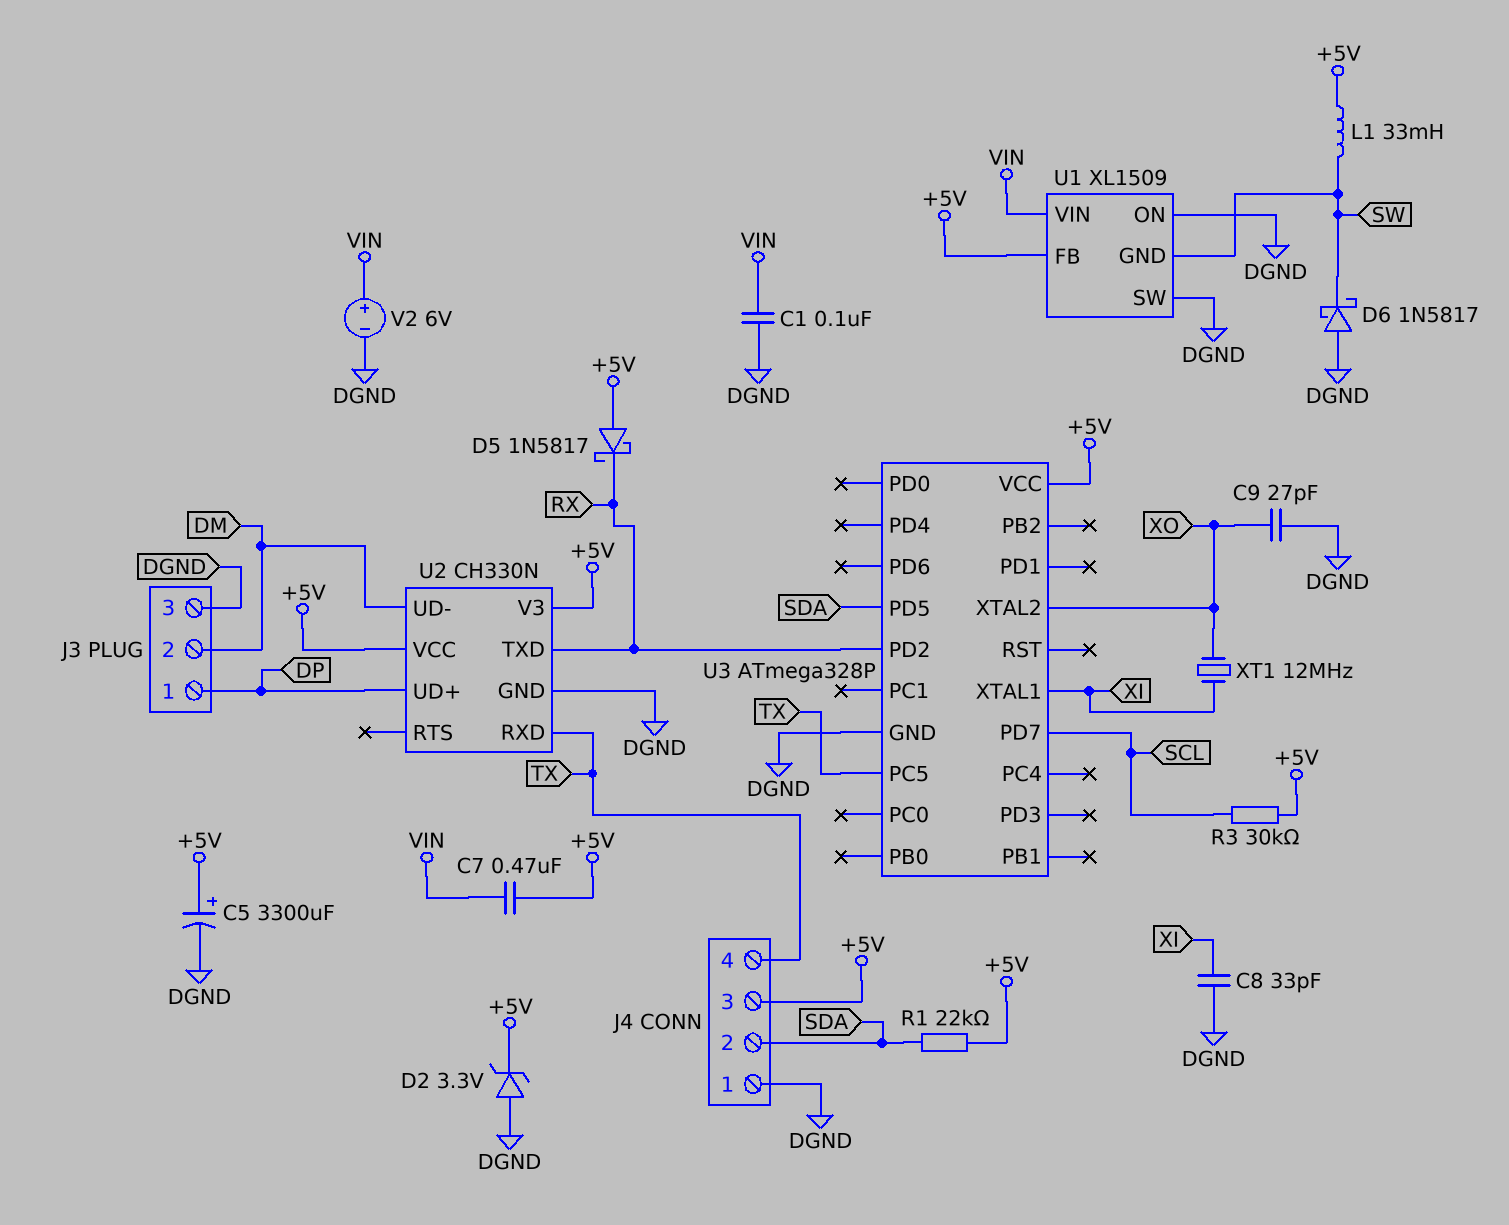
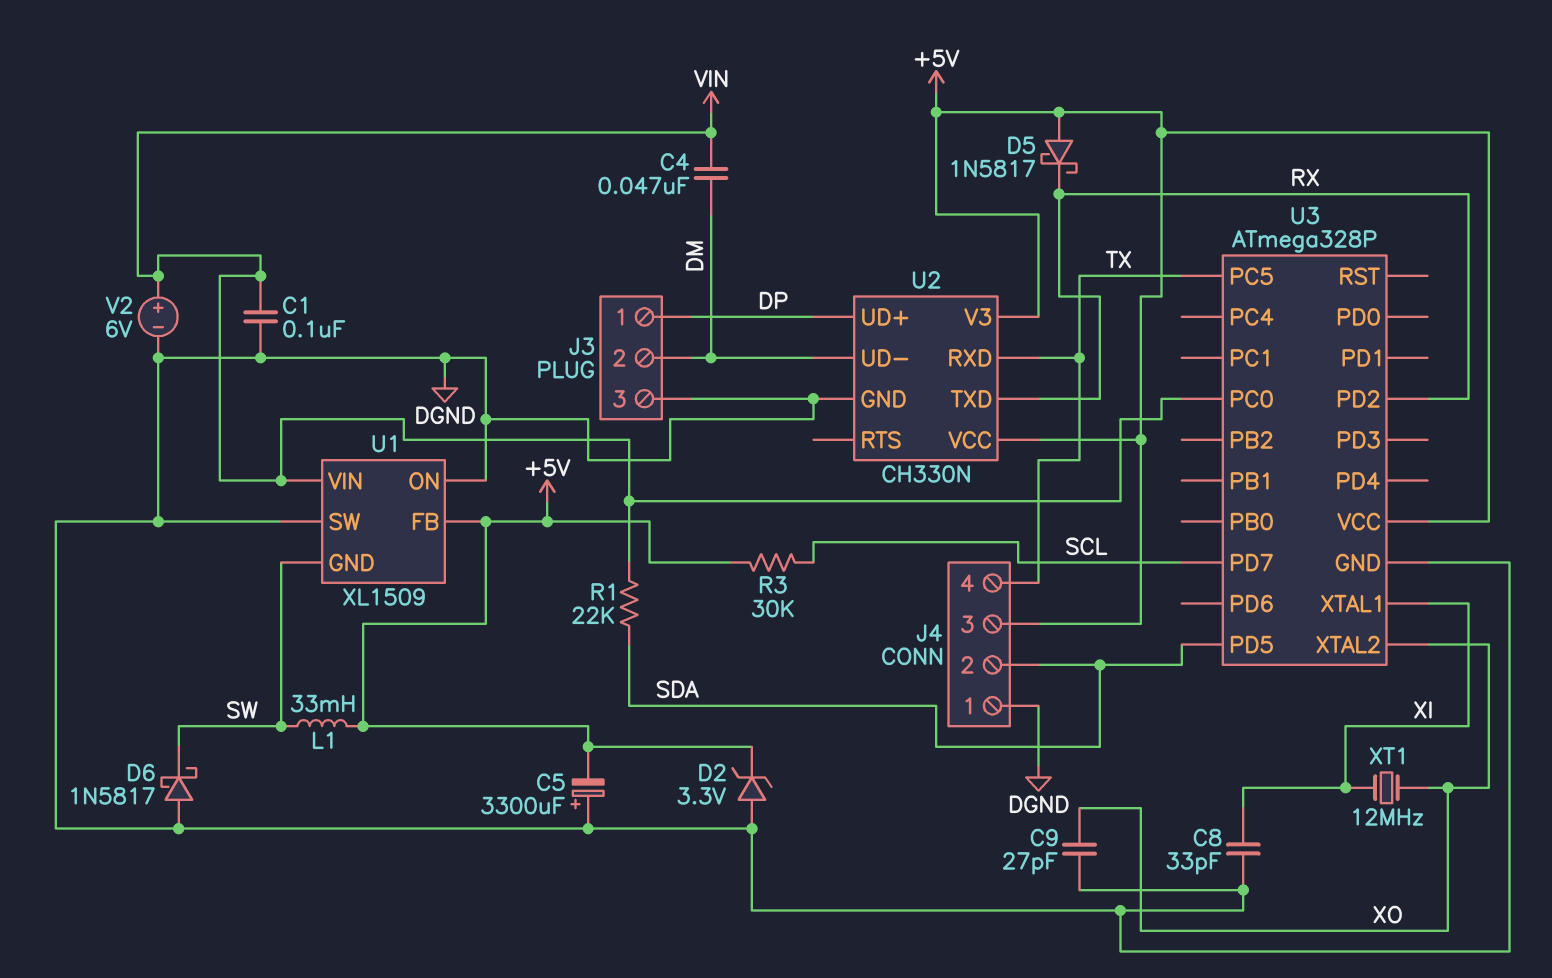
C4: none -> 47nF (DM, VIN)
C5: 3300uF (plus +5V, minus DGND) -> 3300uF (plus DGND, minus +5V)
C7: 470nF (+5V, VIN) -> none
R1: 22k (+5V, SDA) -> 22k (SDA, VIN)
U3 pin PC0: none -> VIN

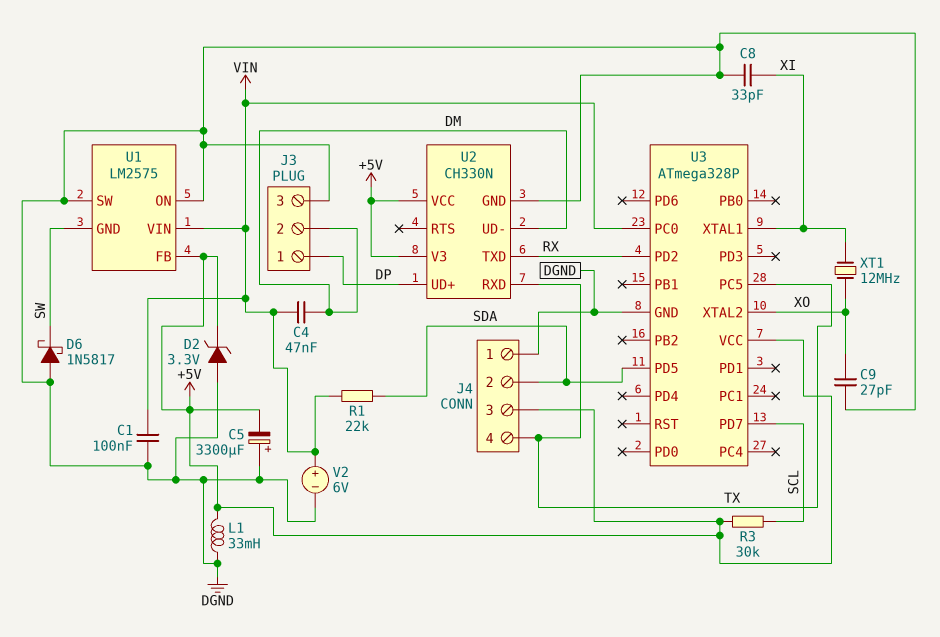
D5: schottky 1N5817 (A +5V, K RX) -> none
L1: 33mH (+5V, SW) -> 33mH (+5V, DGND)
U1: XL1509 -> LM2575

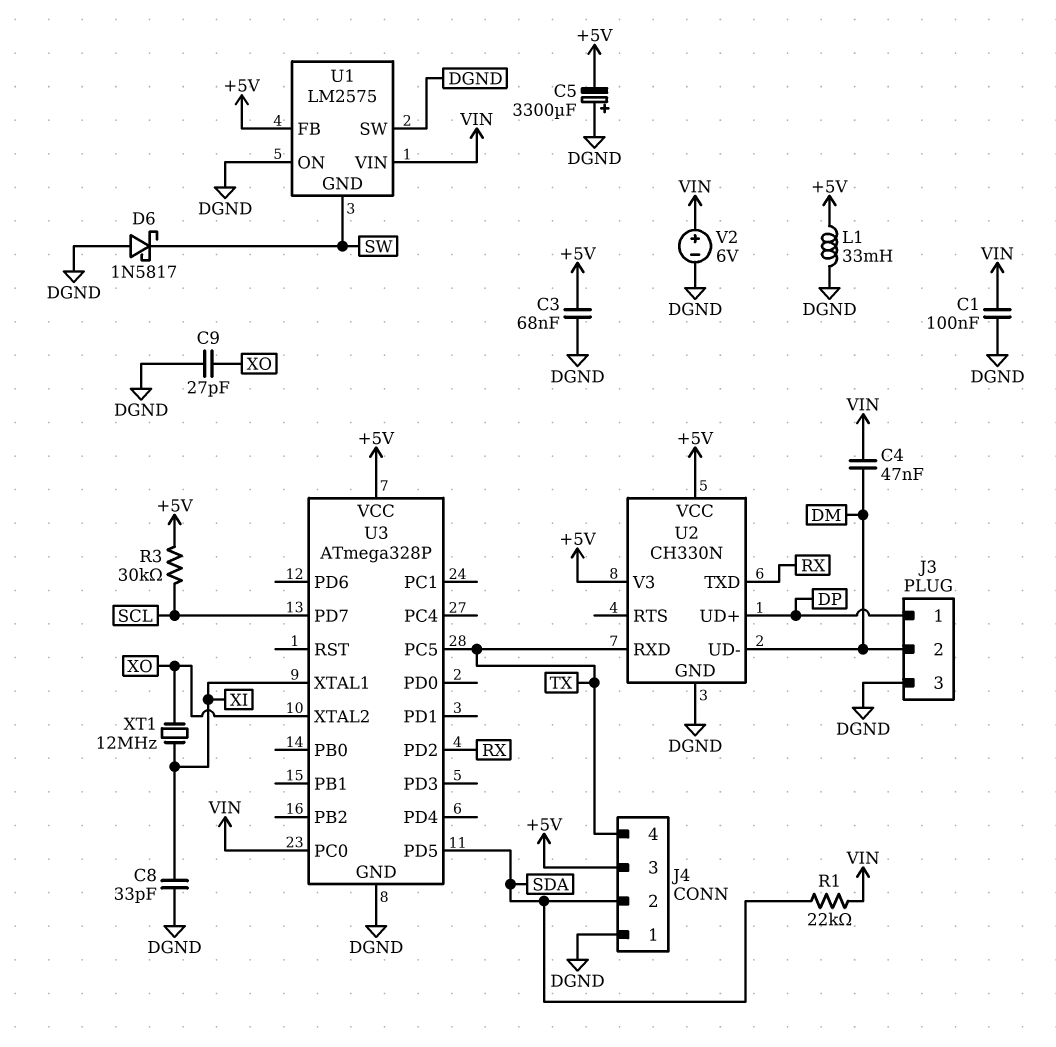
C3: none -> 68nF (+5V, DGND)
D2: zener 3.3V (A DGND, K +5V) -> none

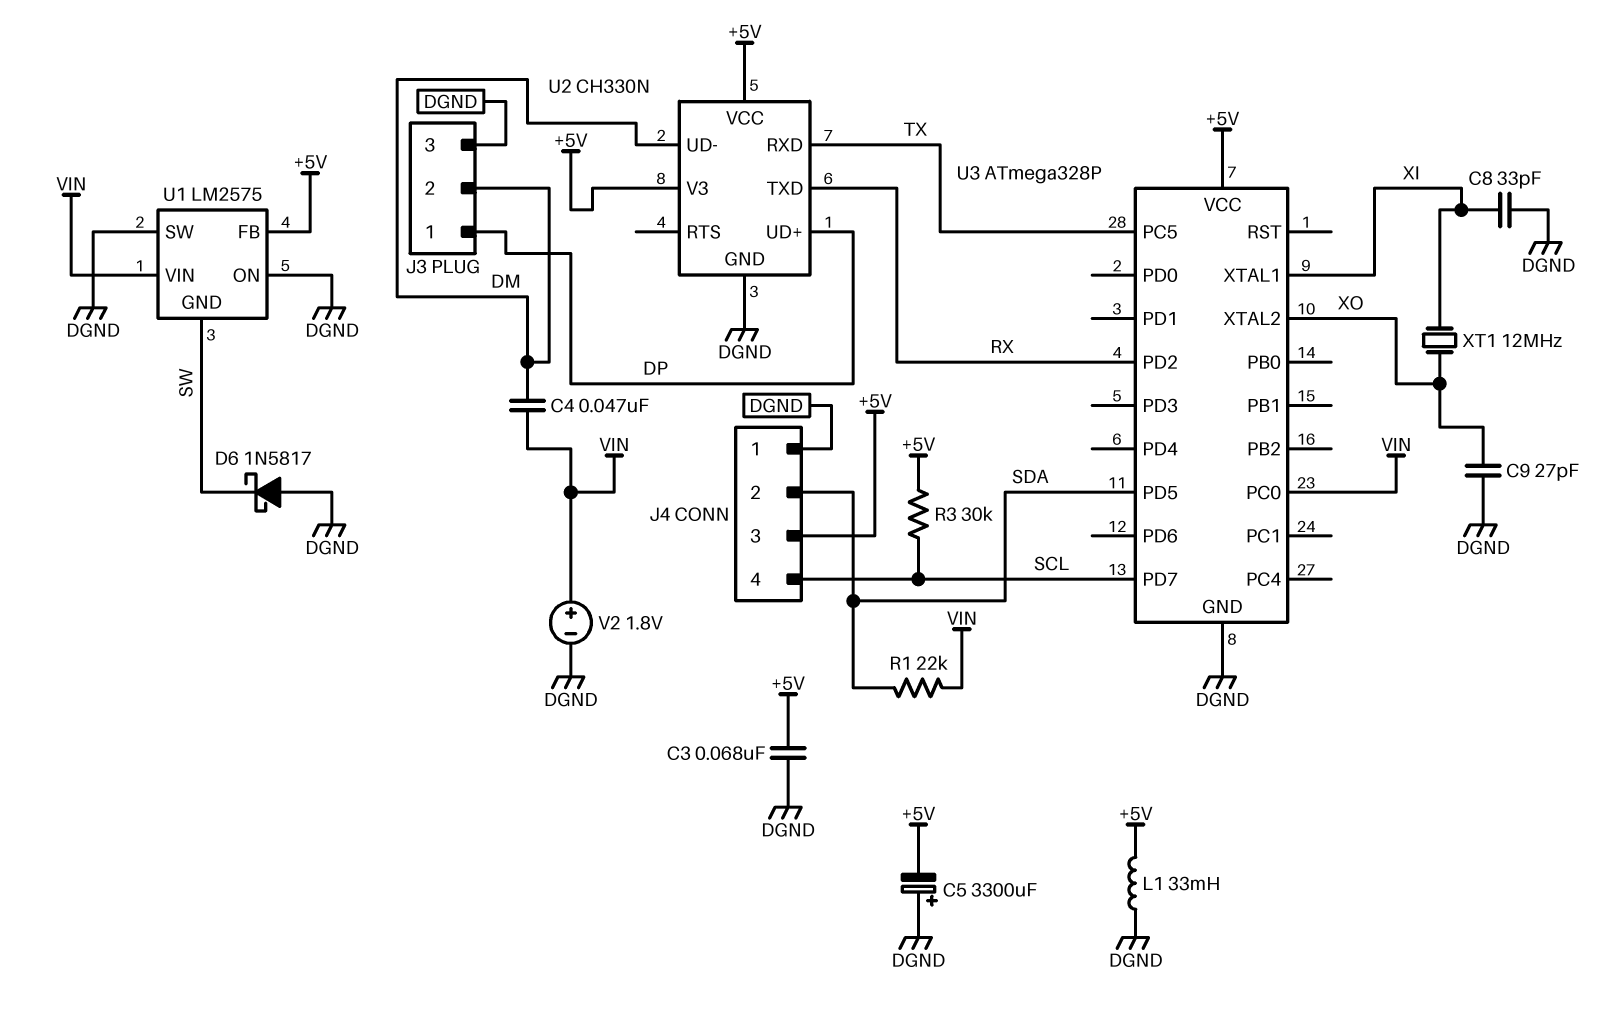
C1: 100nF (DGND, VIN) -> none
J4 pin 4: TX -> SCL
V2: 6V (plus VIN, minus DGND) -> 1.8V (plus VIN, minus DGND)

